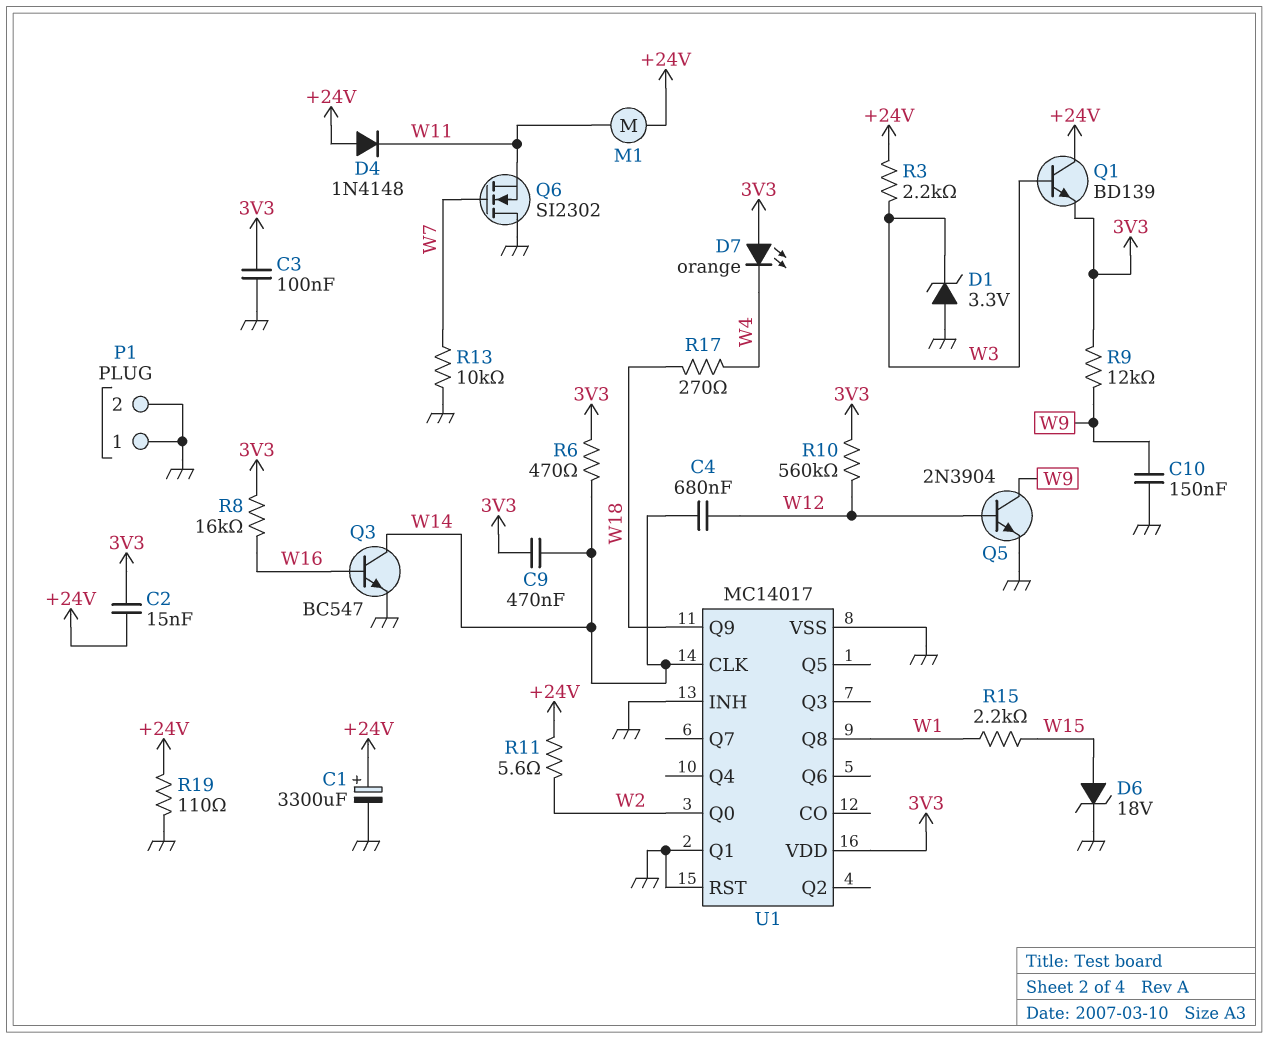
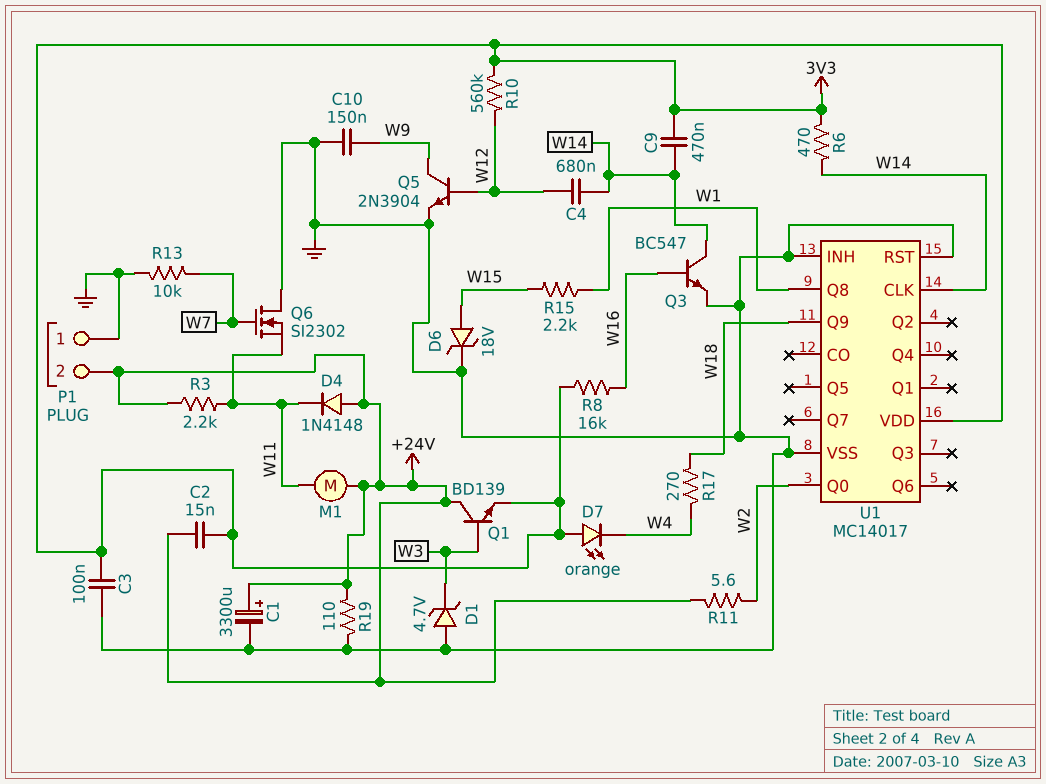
D1: zener 3.3V (A GND, K W3) -> zener 4.7V (A GND, K W3)
P1 pin 2: GND -> +24V
R3: 2.2k (+24V, W3) -> 2.2k (+24V, W11)
R9: 12k (3V3, W9) -> none
U1 pin Q1: GND -> none

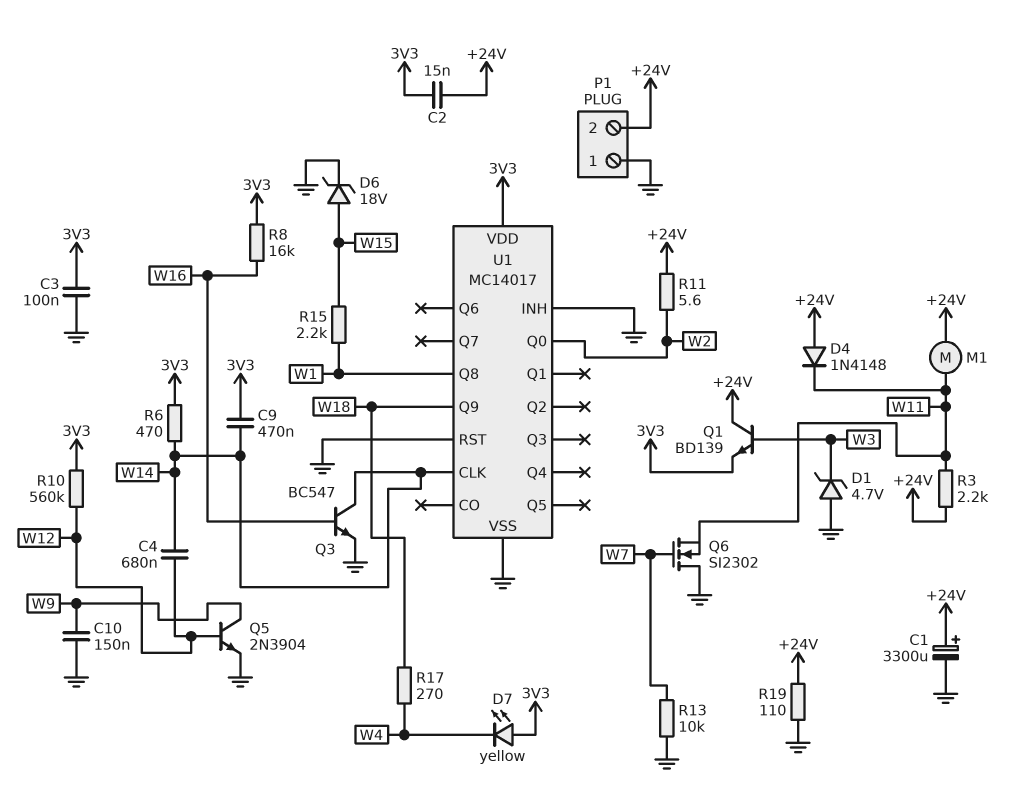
D7: LED orange (A 3V3, K W4) -> LED yellow (A 3V3, K W4)

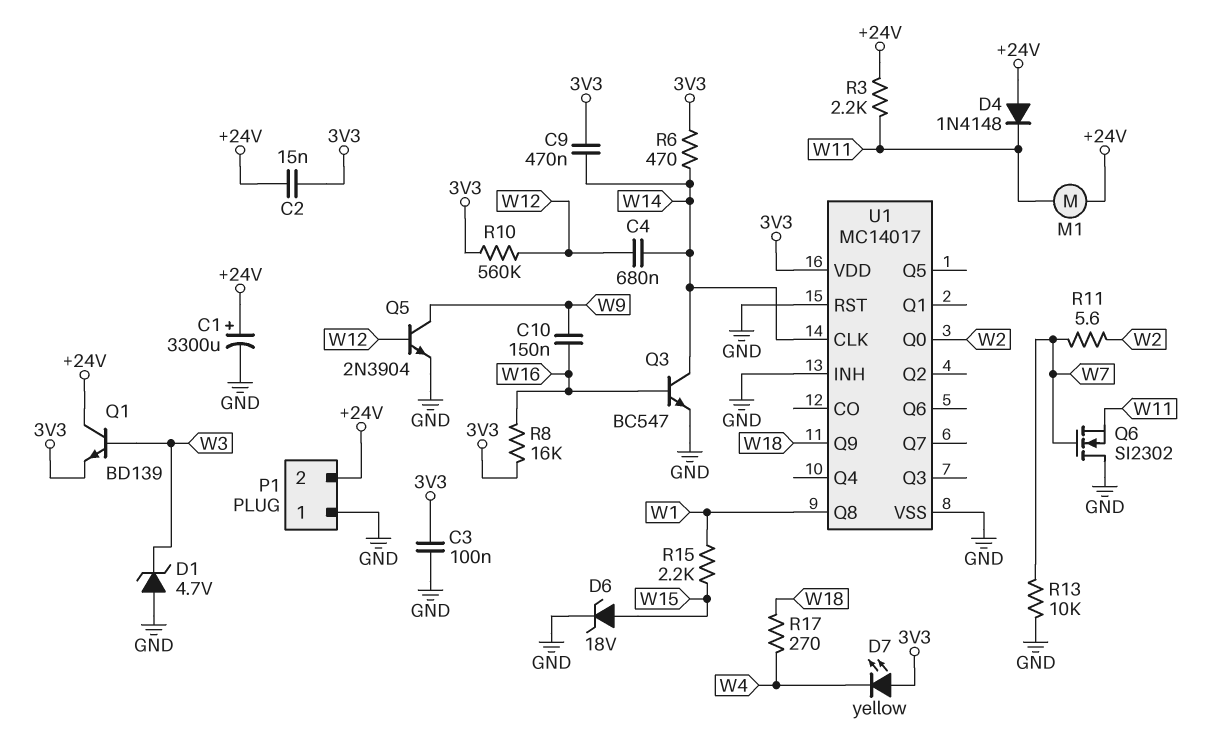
C10: 150nF (GND, W9) -> 150nF (W9, W16)
R11: 5.6 (+24V, W2) -> 5.6 (W2, W7)
R19: 110 (+24V, GND) -> none

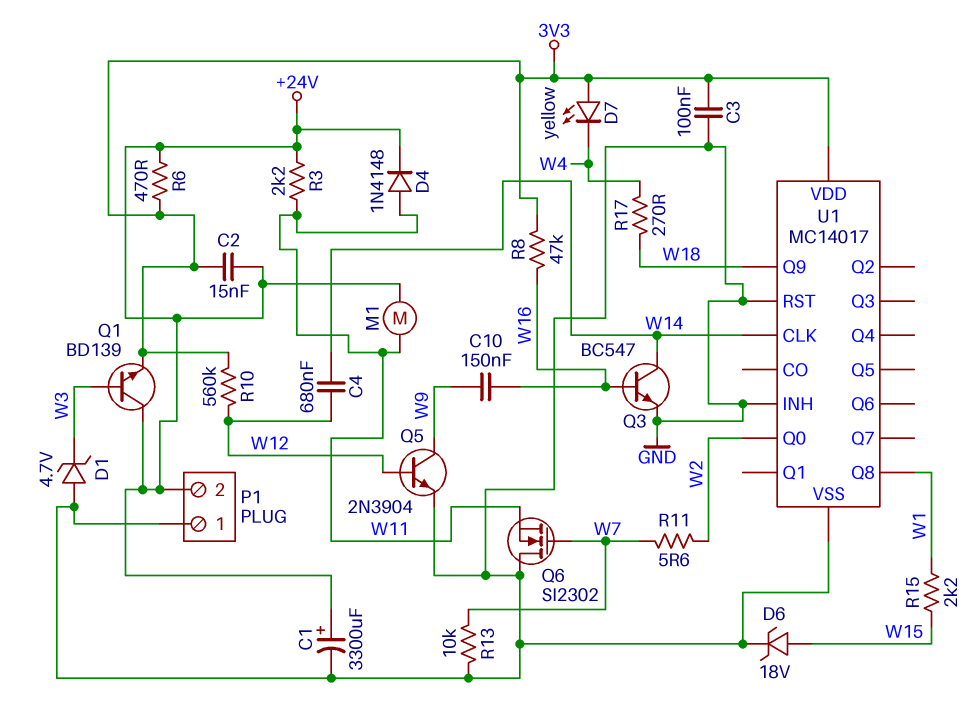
C9: 470nF (3V3, W14) -> none
D4: diode 1N4148 (A +24V, K W11) -> diode 1N4148 (A W11, K +24V)
R6: 470 (3V3, W14) -> 470 (+24V, 3V3)
R8: 16k (3V3, W16) -> 47k (3V3, W16)

